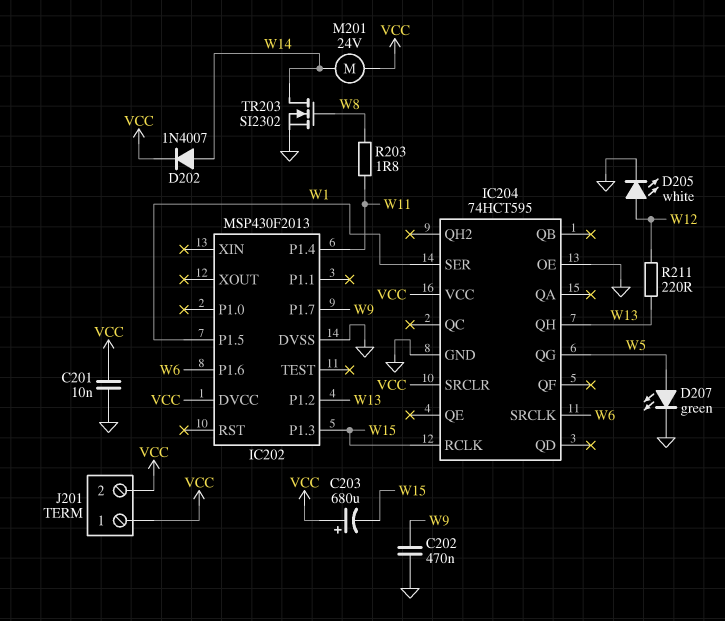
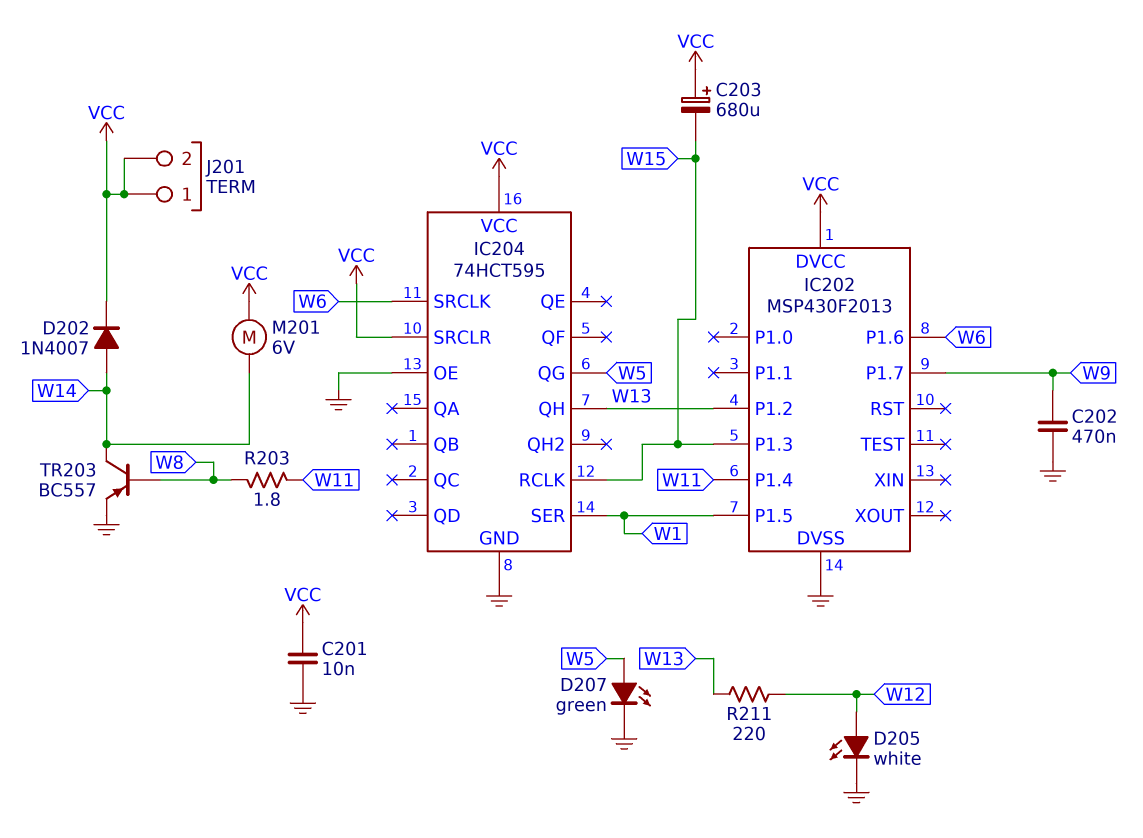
M201: motor 24V (VCC, W14) -> motor 6V (VCC, W14)
TR203: NMOS SI2302 (G W8, D W14, S GND) -> PNP BC557 (B W8, C W14, E GND)

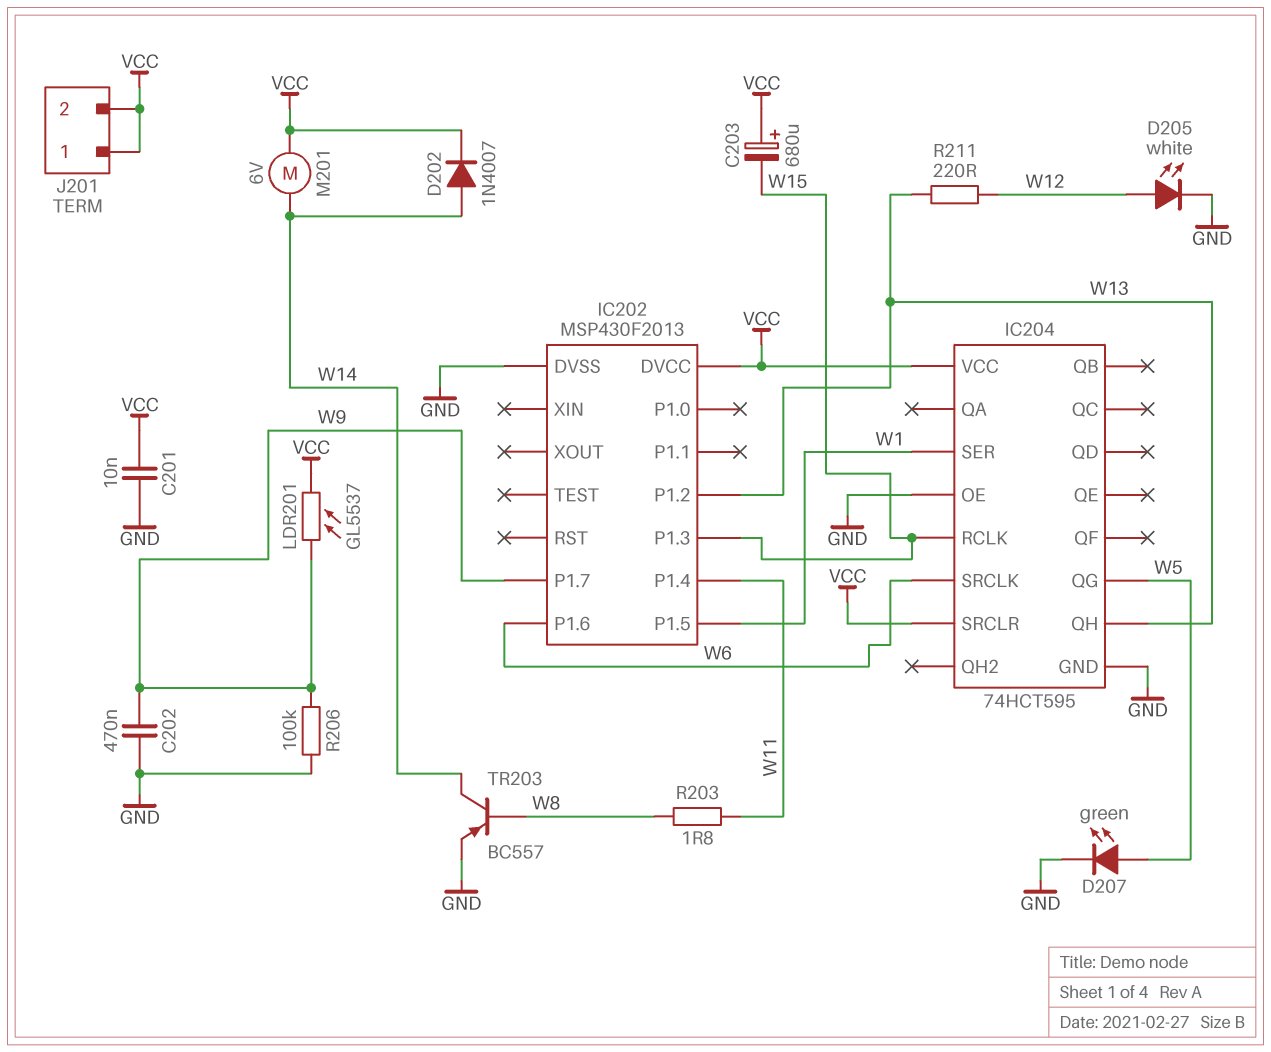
LDR201: none -> GL5537 (VCC, W9)
R206: none -> 100k (GND, W9)

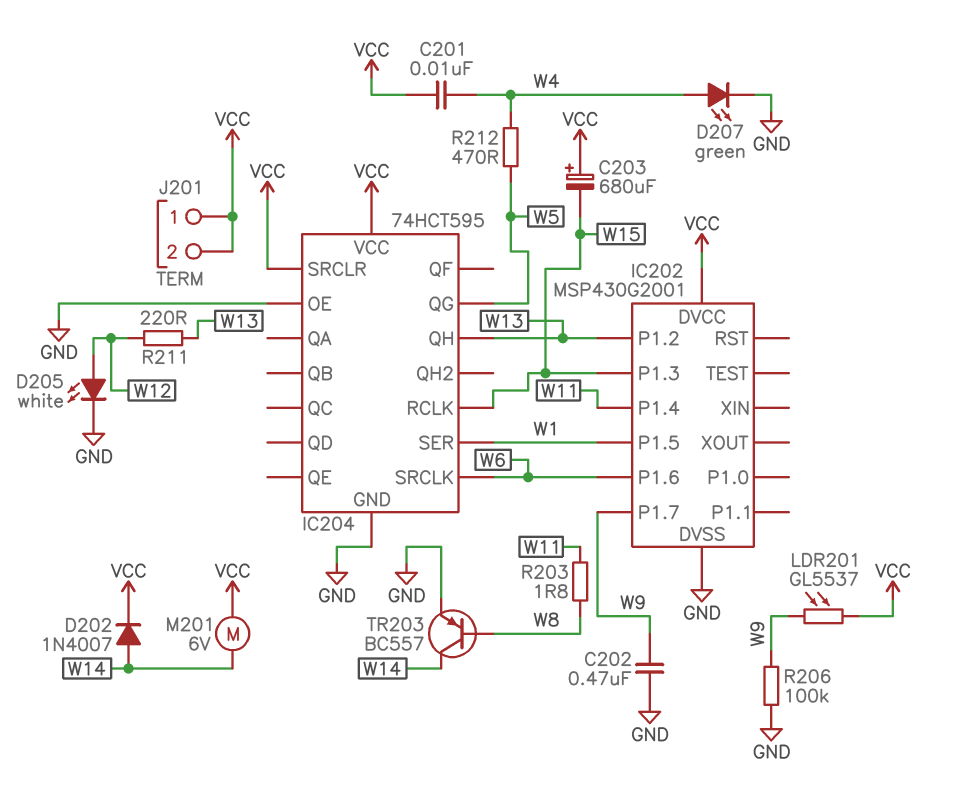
C201: 10nF (GND, VCC) -> 10nF (VCC, W4)
D207: LED green (A W5, K GND) -> LED green (A W4, K GND)
IC202: MSP430F2013 -> MSP430G2001
R212: none -> 470 (W4, W5)

